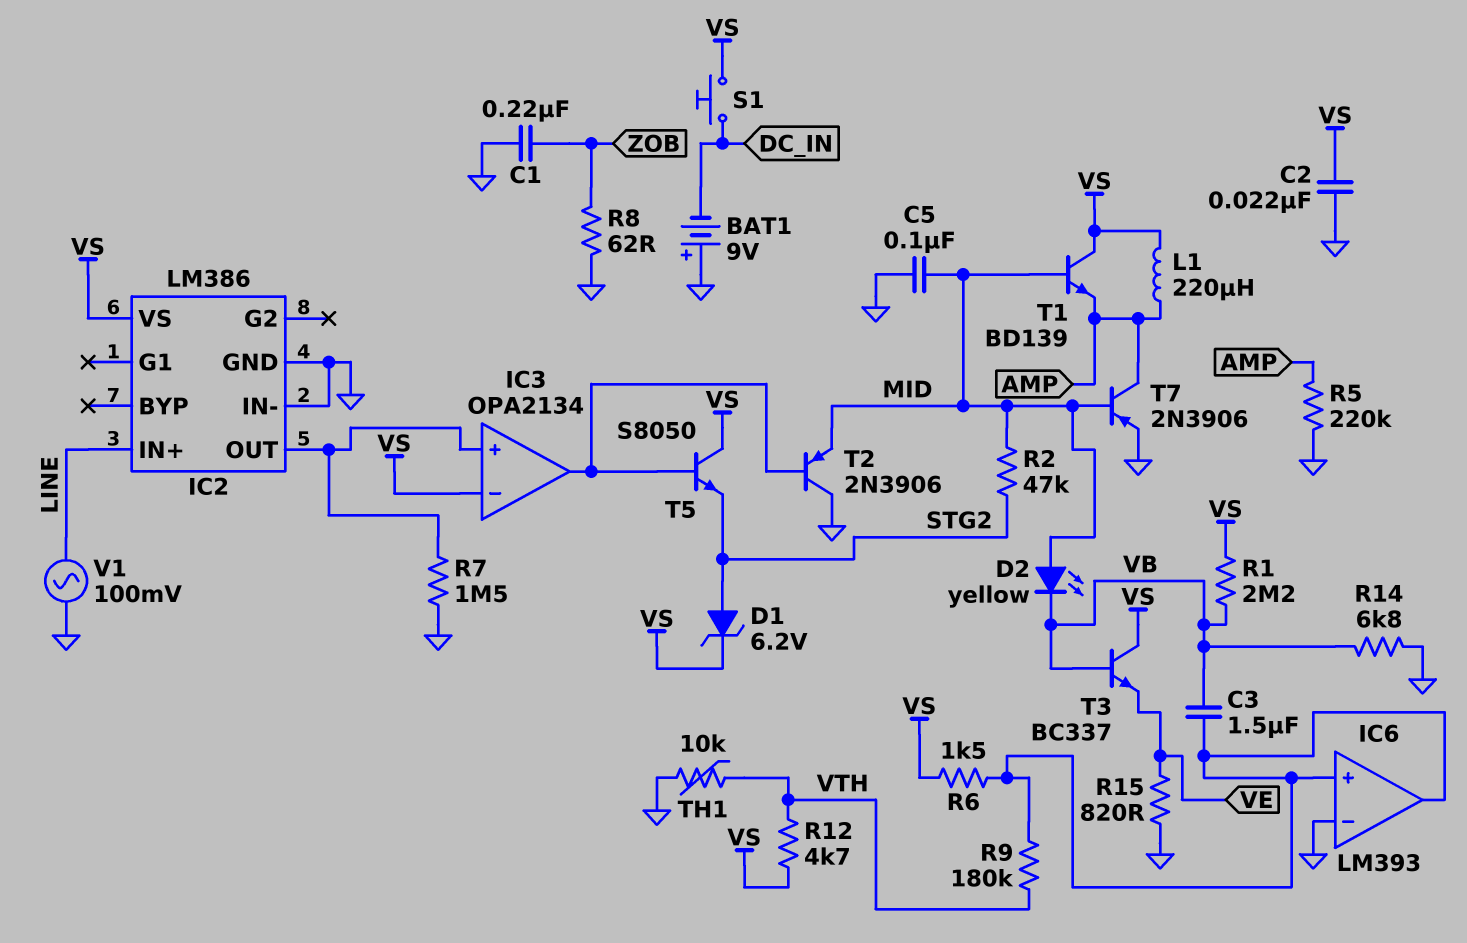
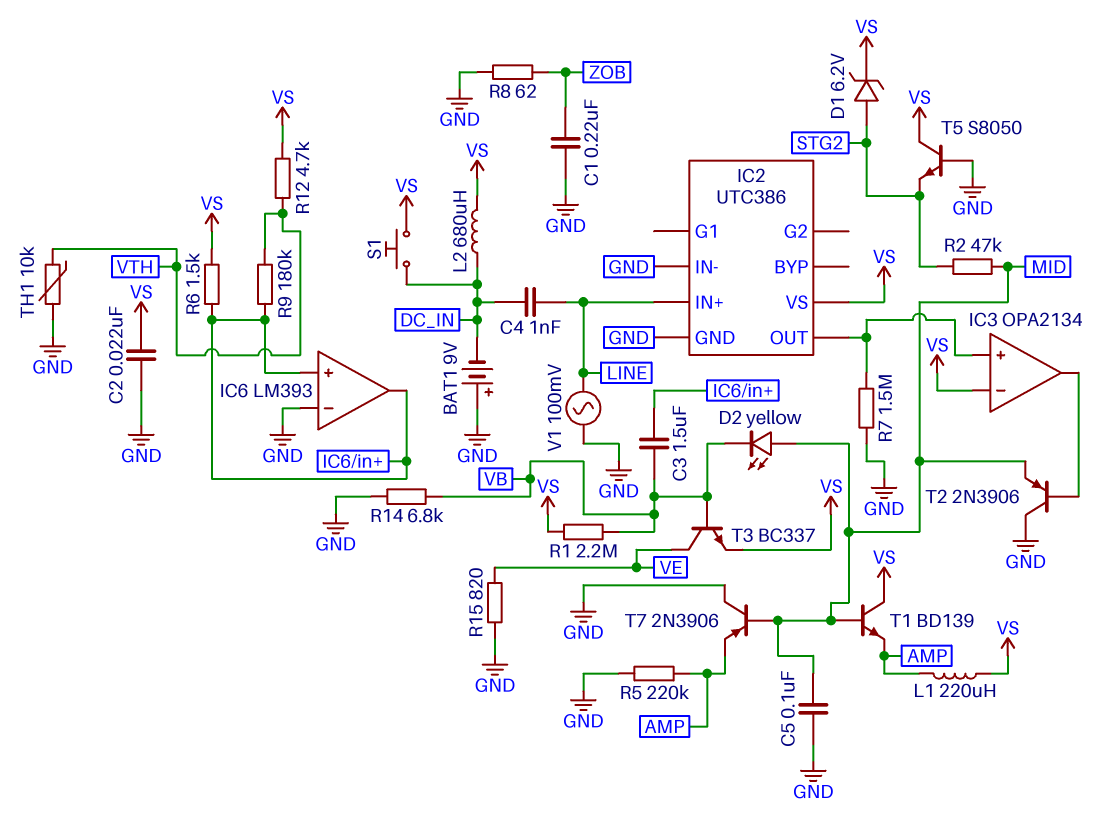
C4: none -> 1nF (DC_IN, LINE)
IC2: LM386 -> UTC386
L2: none -> 680uH (DC_IN, VS)
T3: NPN BC337 (B VB, C VS, E VE) -> NPN BC337 (B VB, C VE, E VS)
T5: NPN S8050 (B IC3/out, C VS, E STG2) -> NPN S8050 (B GND, C VS, E STG2)
T7: PNP 2N3906 (B MID, C AMP, E GND) -> PNP 2N3906 (B MID, C GND, E AMP)

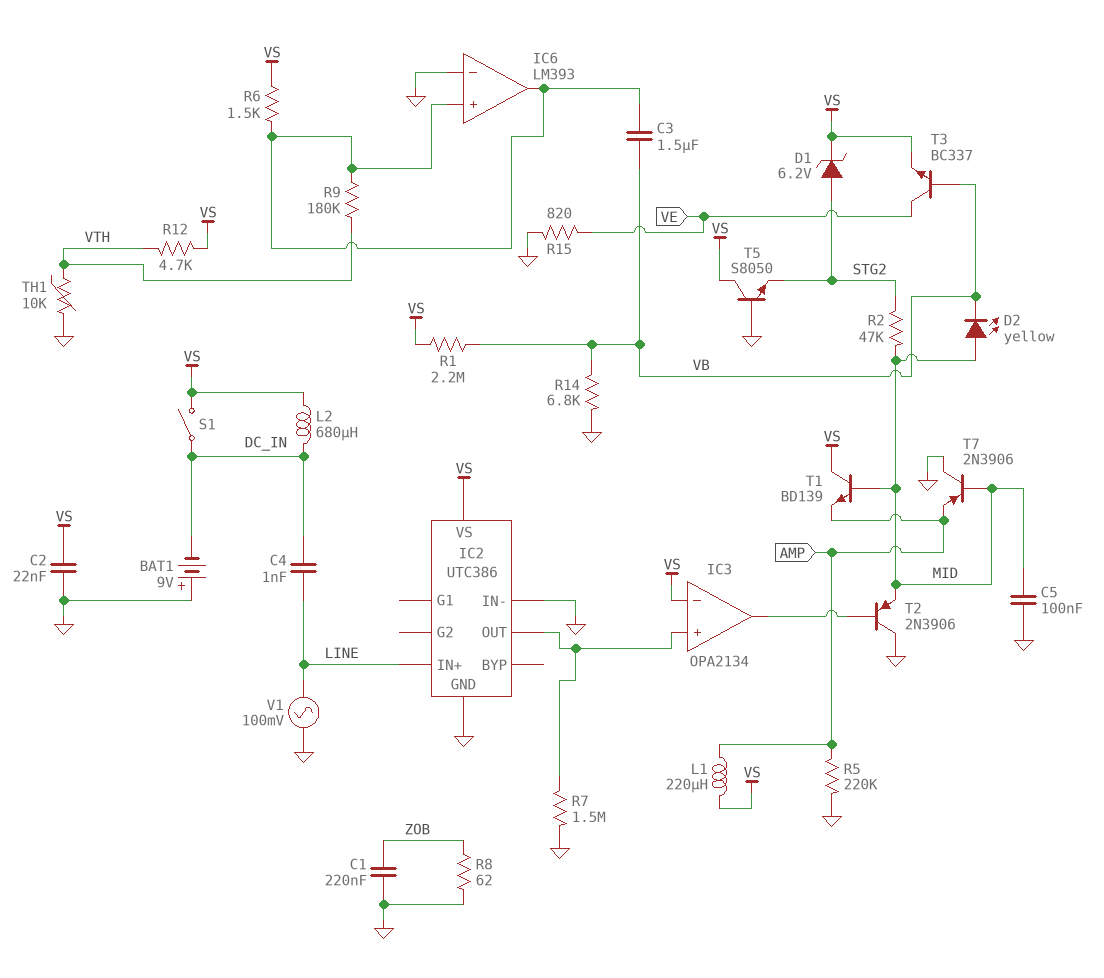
S1: button (DC_IN, VS) -> switch (DC_IN, VS)

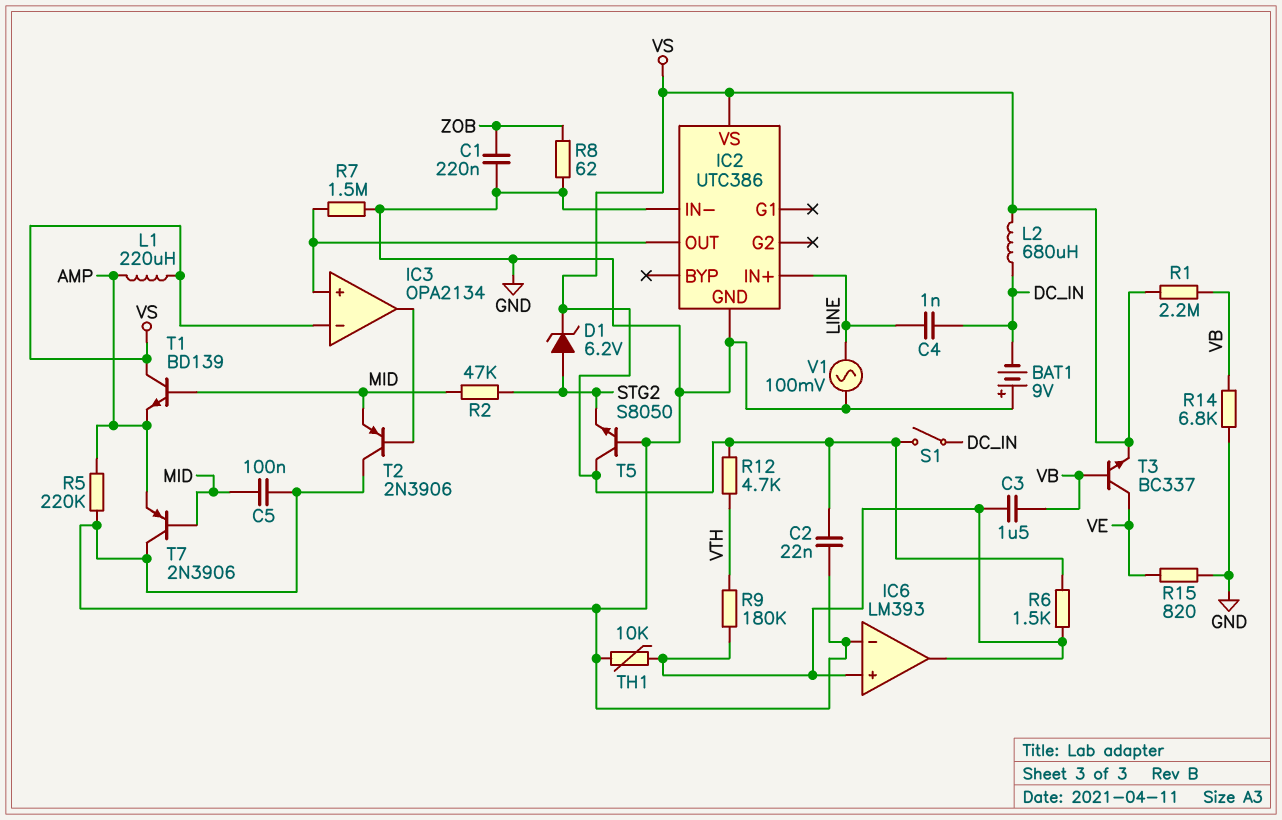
D2: LED yellow (A MID, K VB) -> none
TH1: 10k (GND, VTH) -> 10k (GND, IC6/in+)

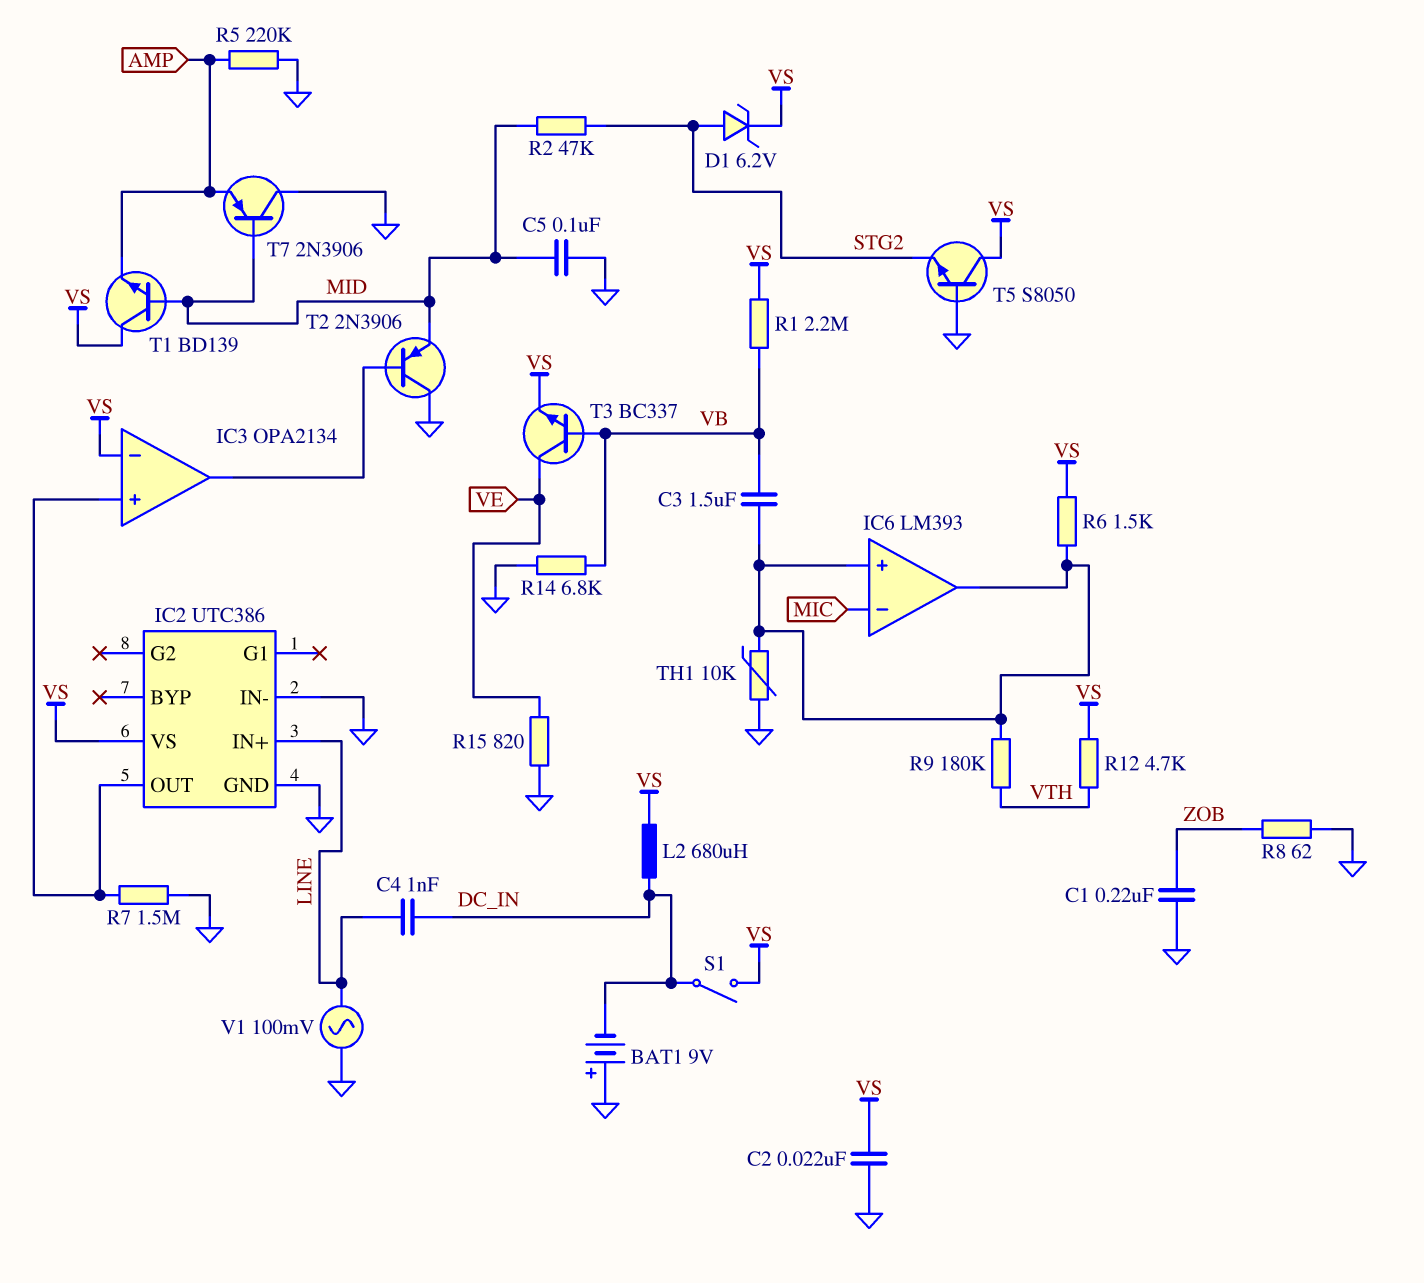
IC6 pin in-: GND -> MIC
L1: 220uH (AMP, VS) -> none

